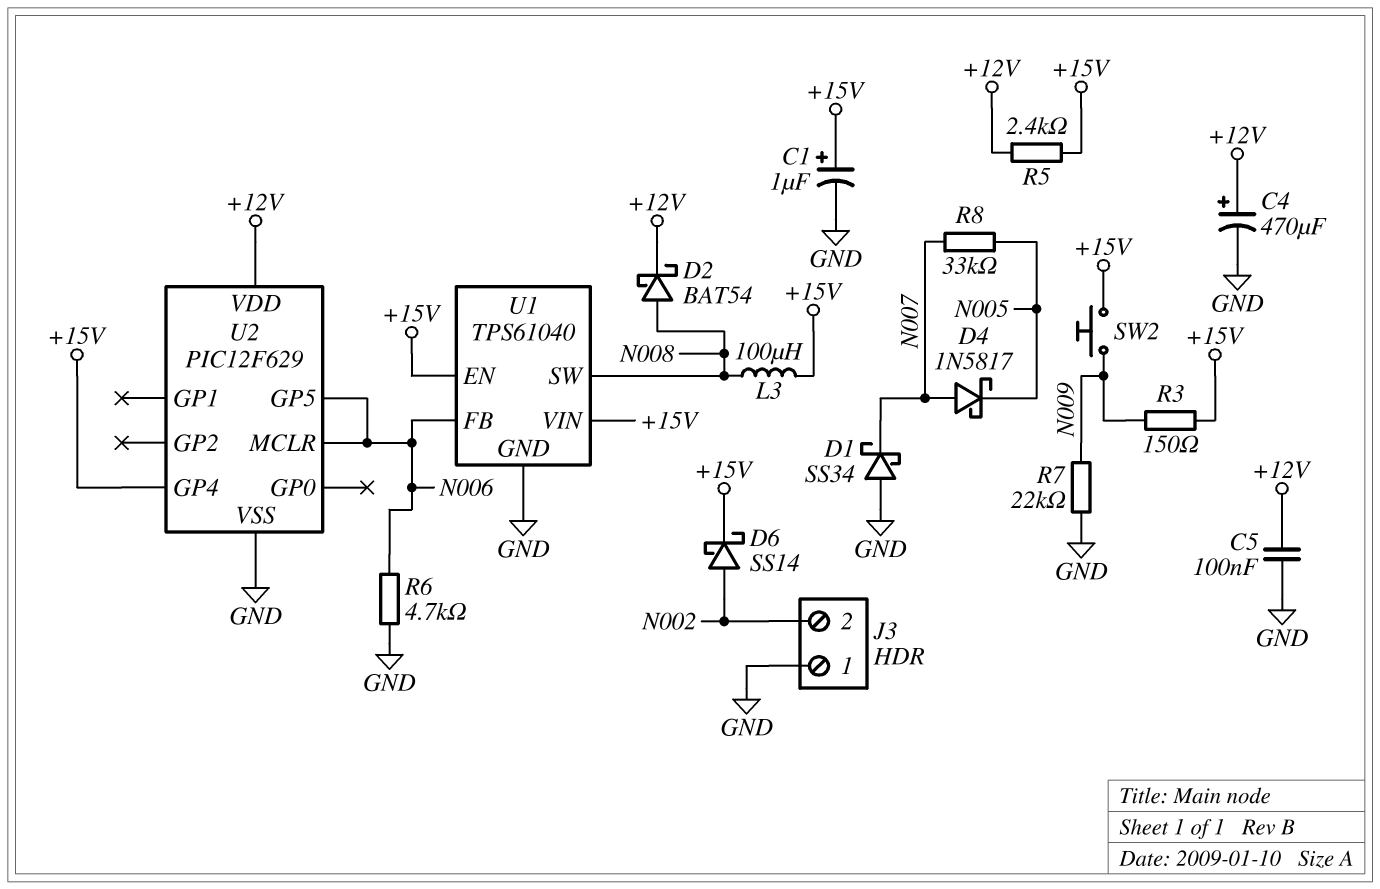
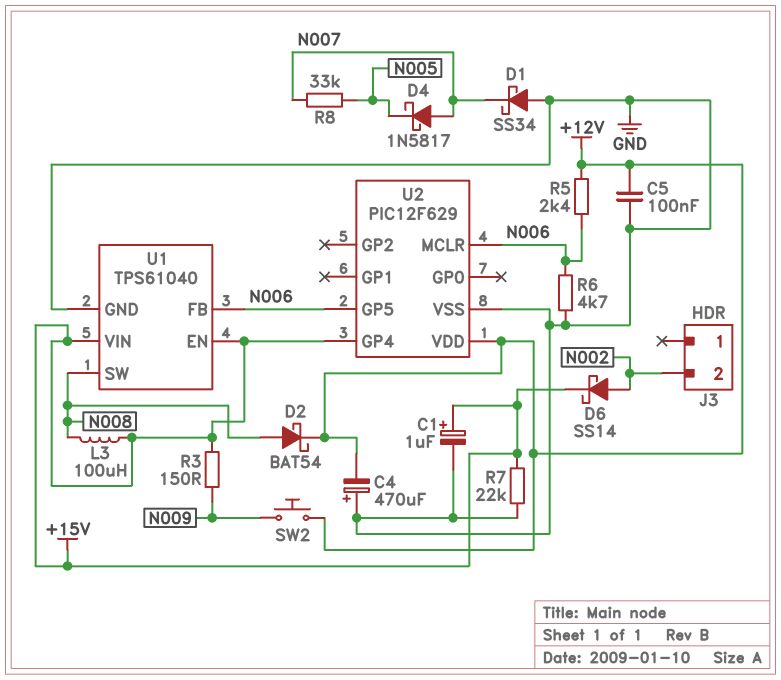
C4: 470uF (plus +12V, minus GND) -> 470uF (plus GND, minus +12V)
J3 pin 1: GND -> none
R5: 2.4k (+12V, +15V) -> 2.4k (+12V, N006)
R7: 22k (GND, N009) -> 22k (+15V, GND)
SW2: button (+15V, N009) -> button (+12V, N009)

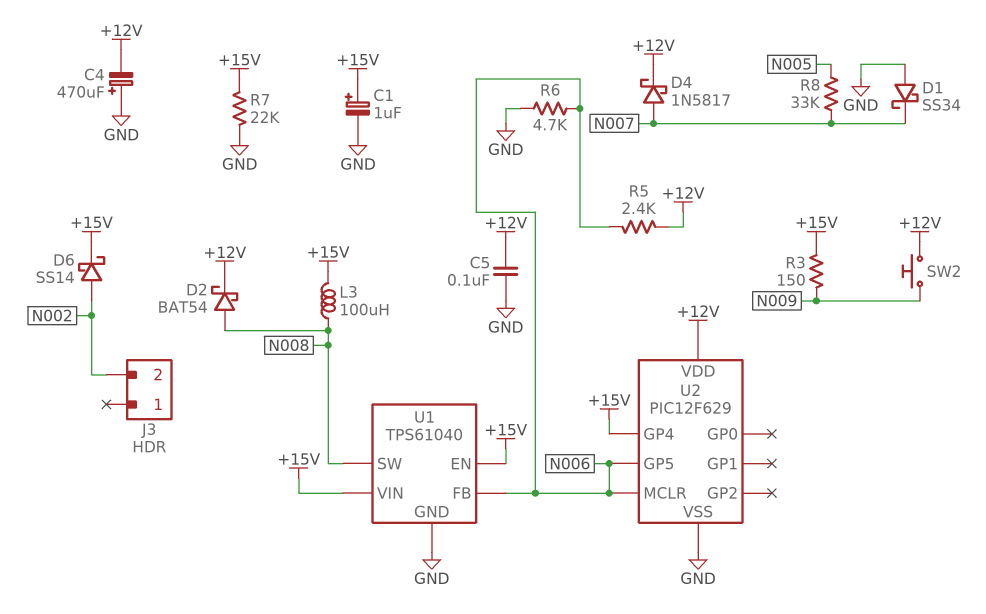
D4: schottky 1N5817 (A N007, K N005) -> schottky 1N5817 (A N007, K +12V)

